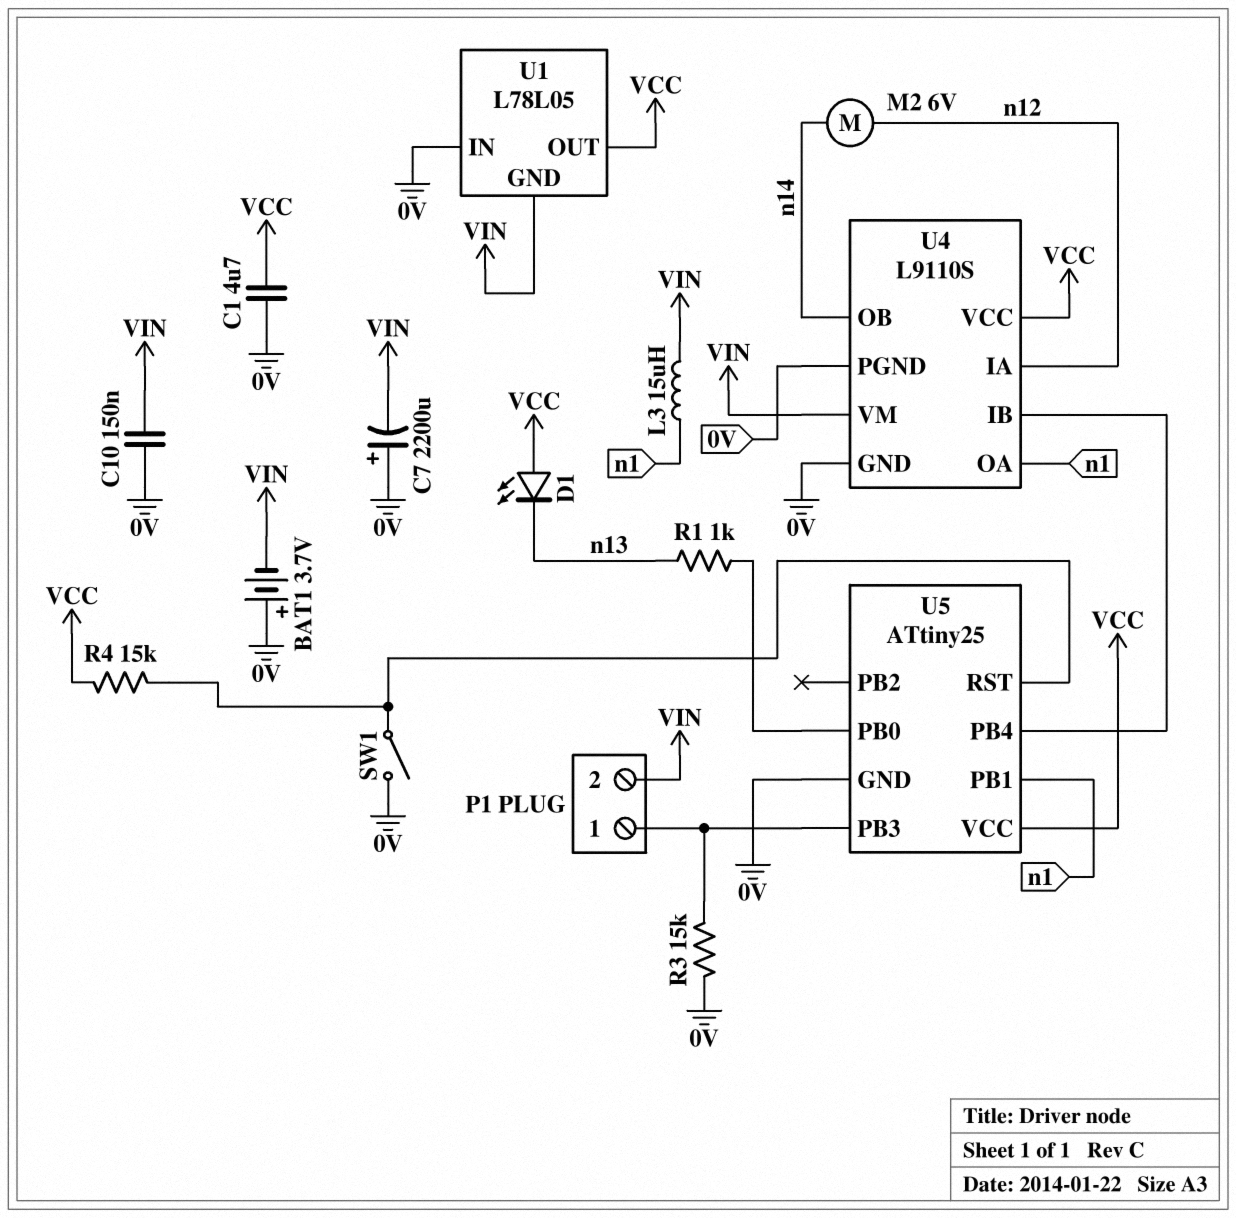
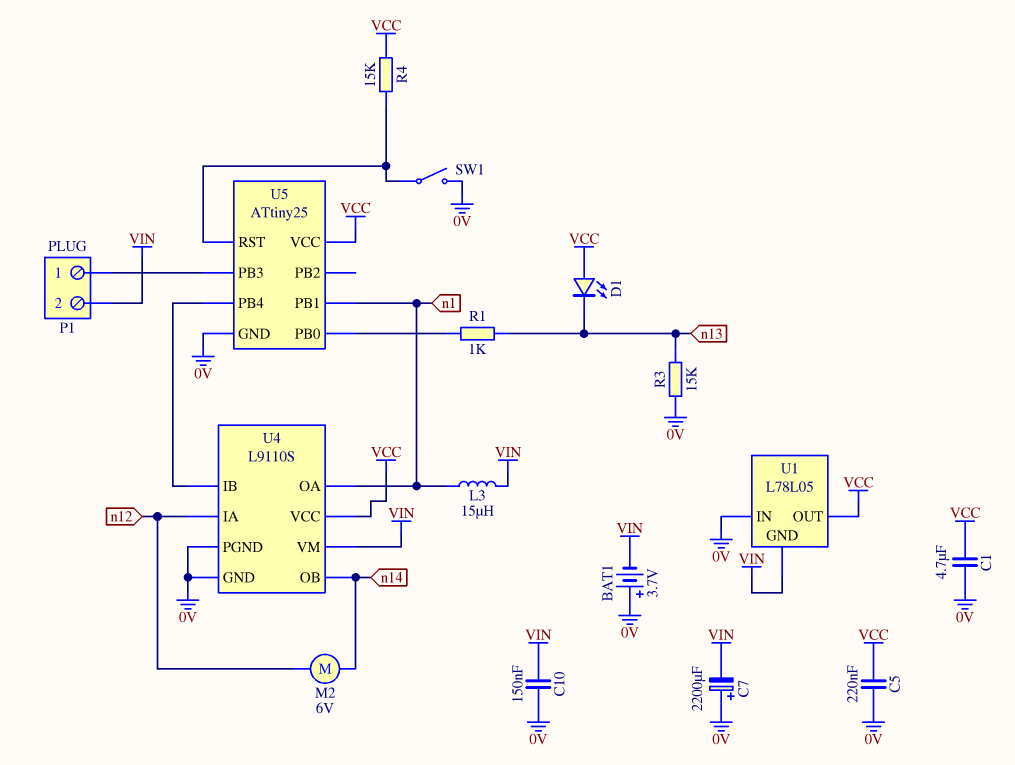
C5: none -> 220nF (0V, VCC)
R3: 15k (0V, P1/1) -> 15k (0V, n13)

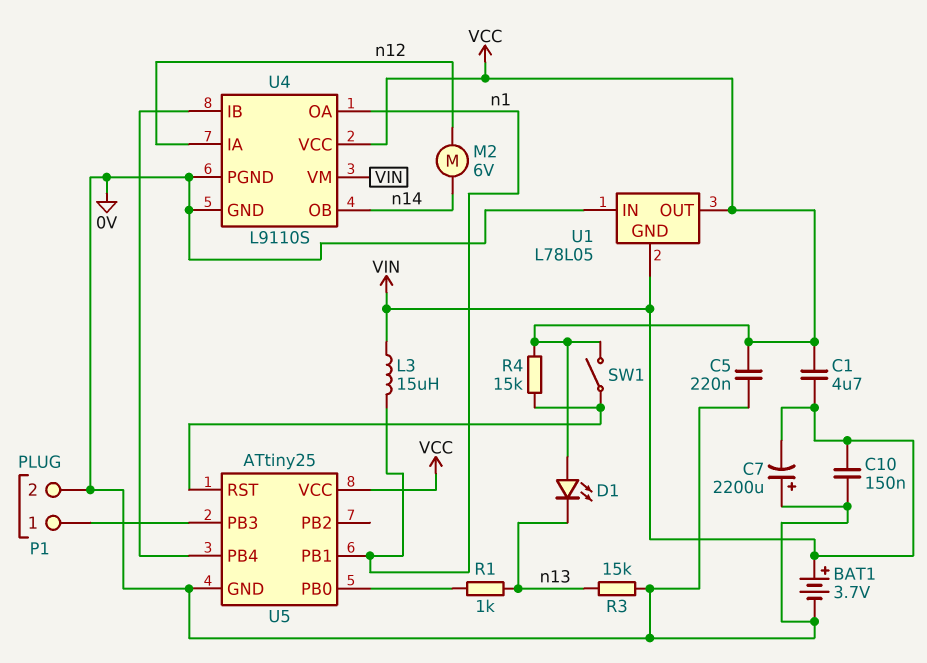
BAT1: 3.7V (plus 0V, minus VIN) -> 3.7V (plus VIN, minus 0V)
C1: 4.7uF (0V, VCC) -> 4.7uF (VCC, VIN)
P1 pin 2: VIN -> 0V
SW1: switch (0V, U5/RST) -> switch (U5/RST, VCC)

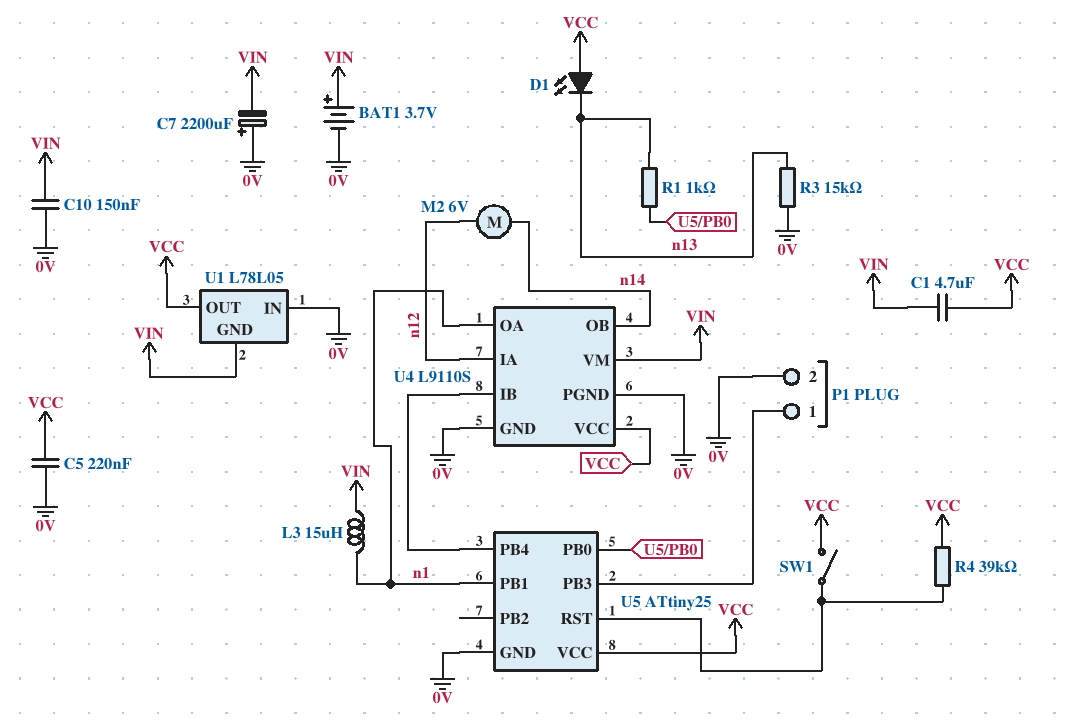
R4: 15k (U5/RST, VCC) -> 39k (U5/RST, VCC)

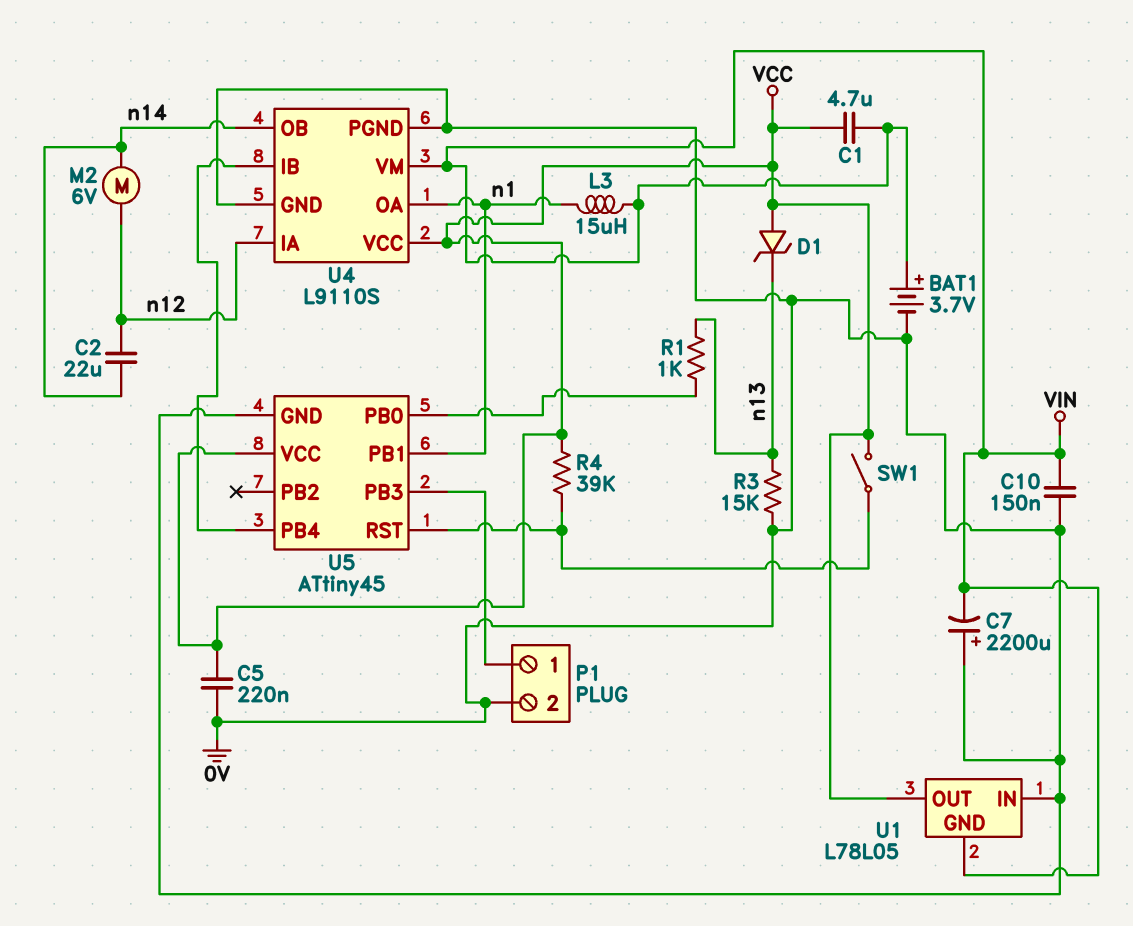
C2: none -> 22uF (n12, n14)
D1: LED (A VCC, K n13) -> zener (A VCC, K n13)
U5: ATtiny25 -> ATtiny45

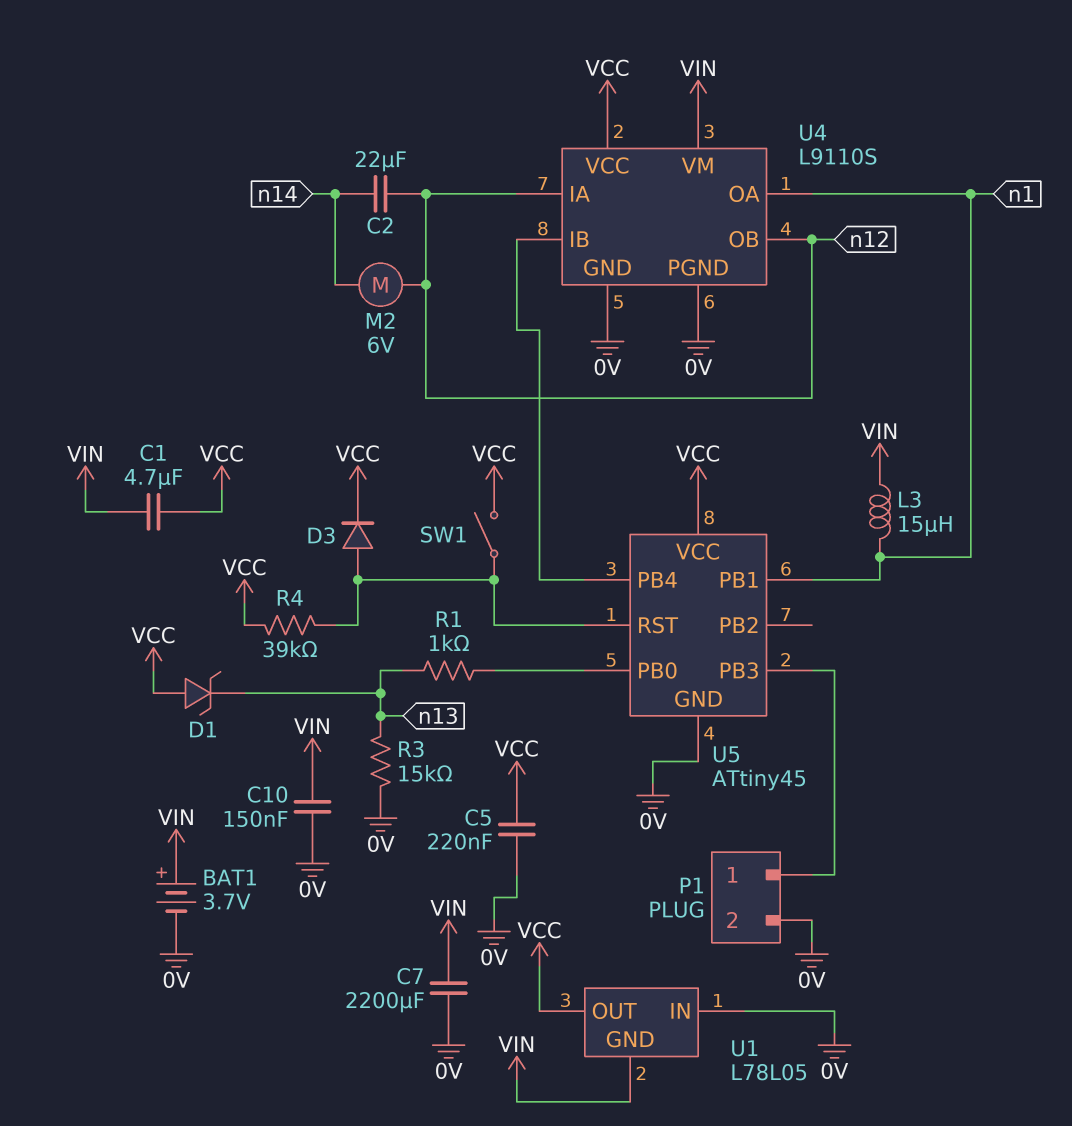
C7: 2200uF (plus 0V, minus VIN) -> 2200uF (0V, VIN)
D3: none -> diode (A U5/RST, K VCC)
U4 pin OB: n14 -> n12

